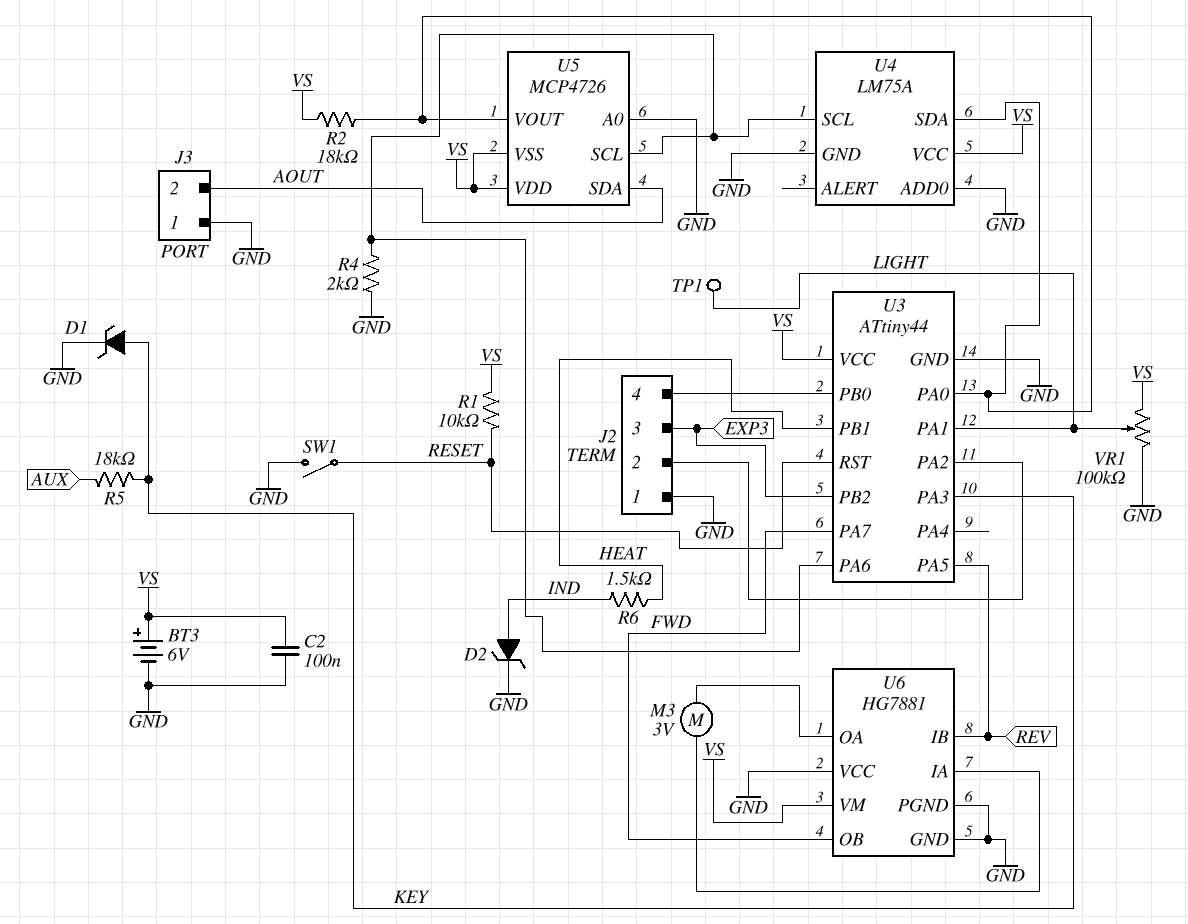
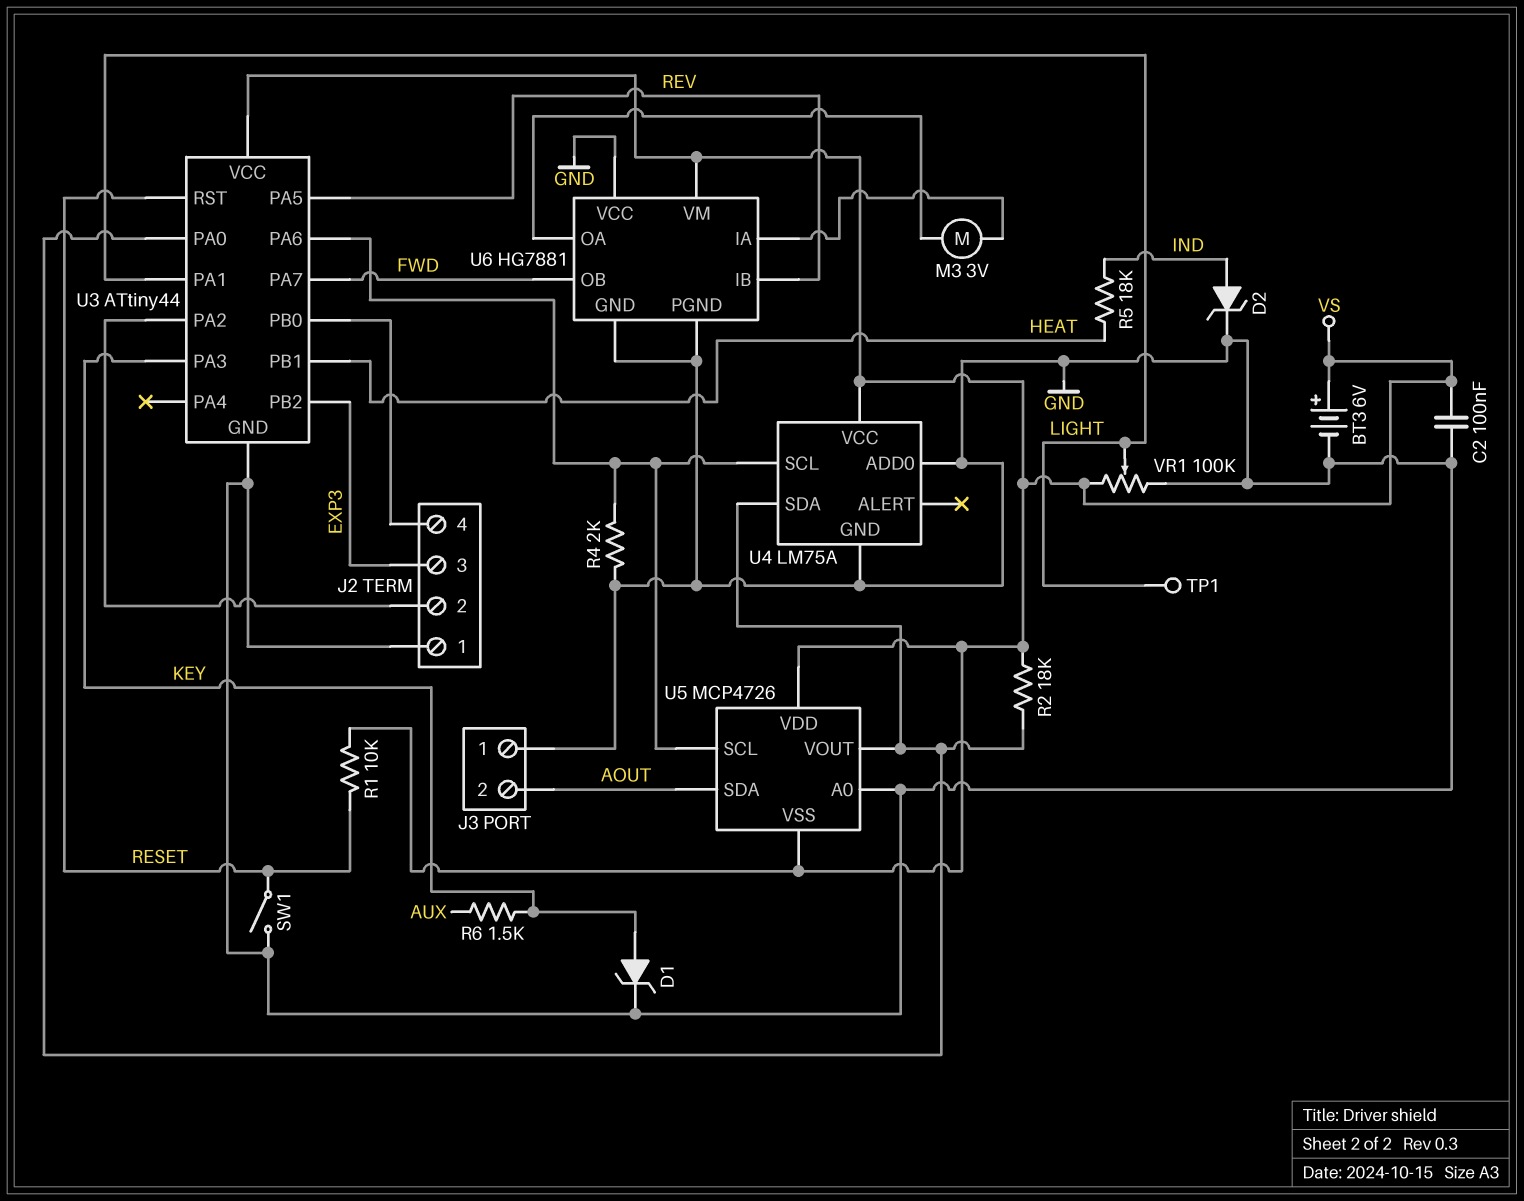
R5: 18k (AUX, KEY) -> 18k (HEAT, IND)
R6: 1.5k (HEAT, IND) -> 1.5k (AUX, KEY)

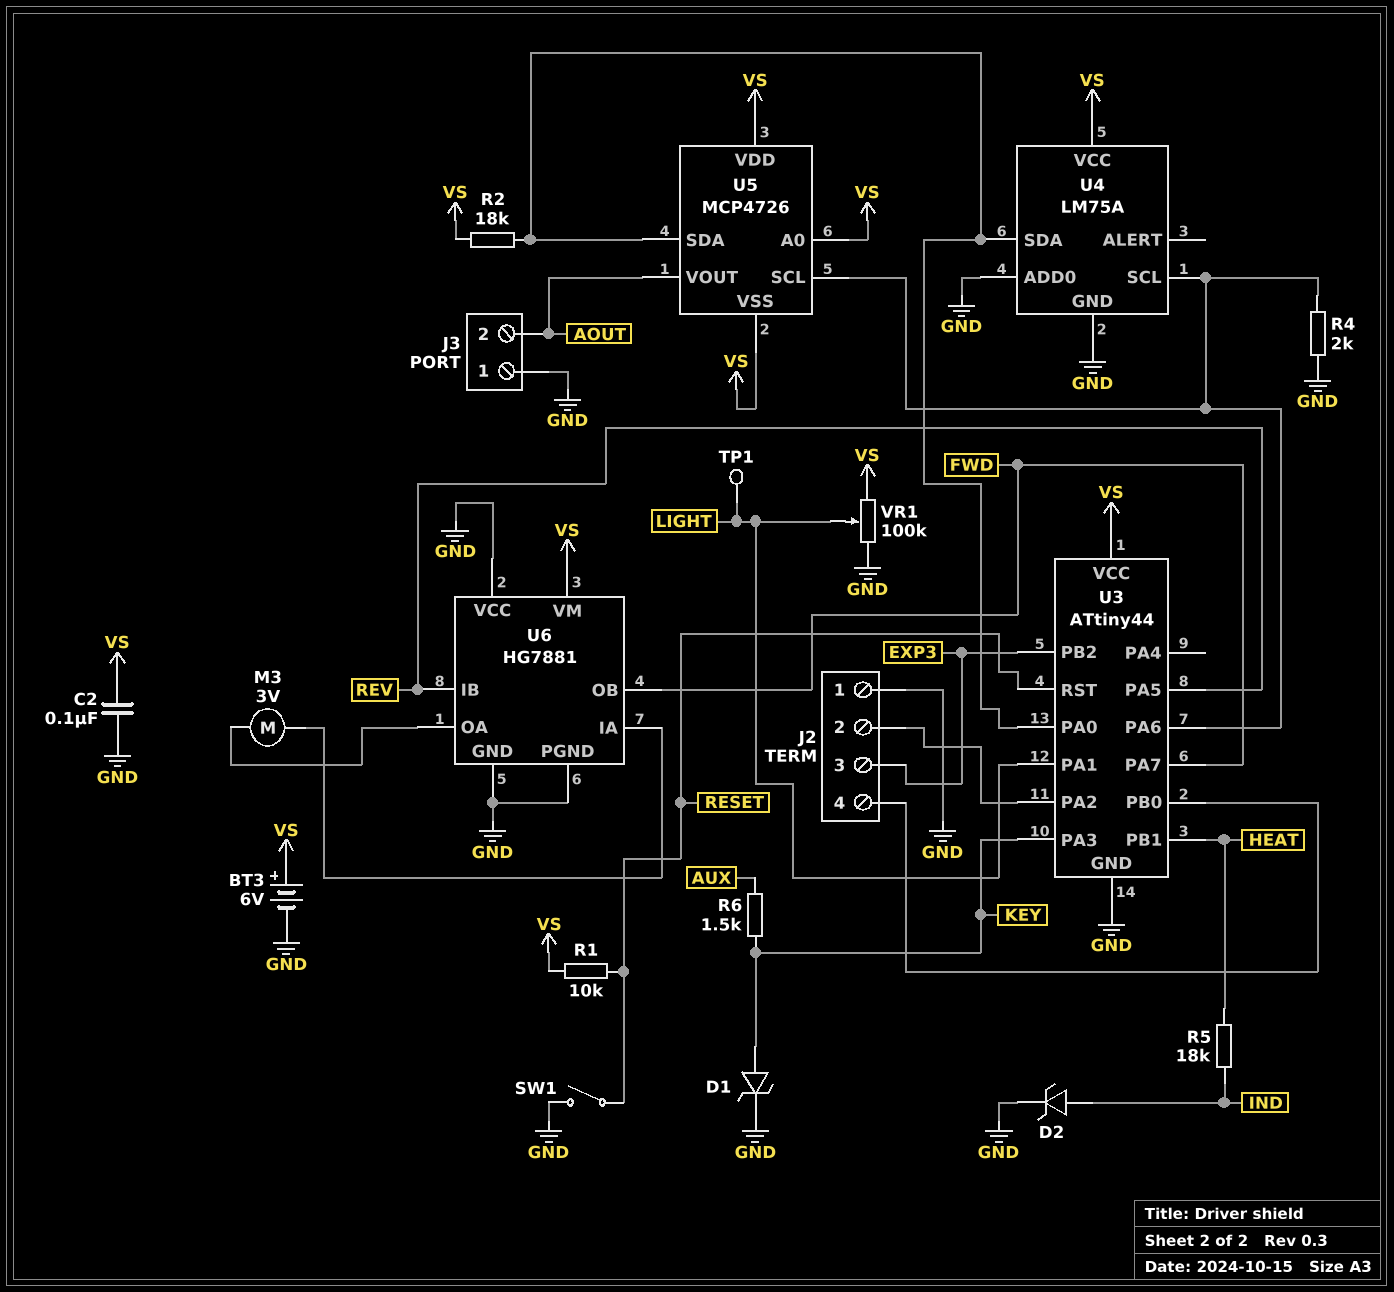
U5 pin A0: GND -> VS
U5 pin SDA: AOUT -> U3/PA0
U5 pin VOUT: U3/PA0 -> AOUT

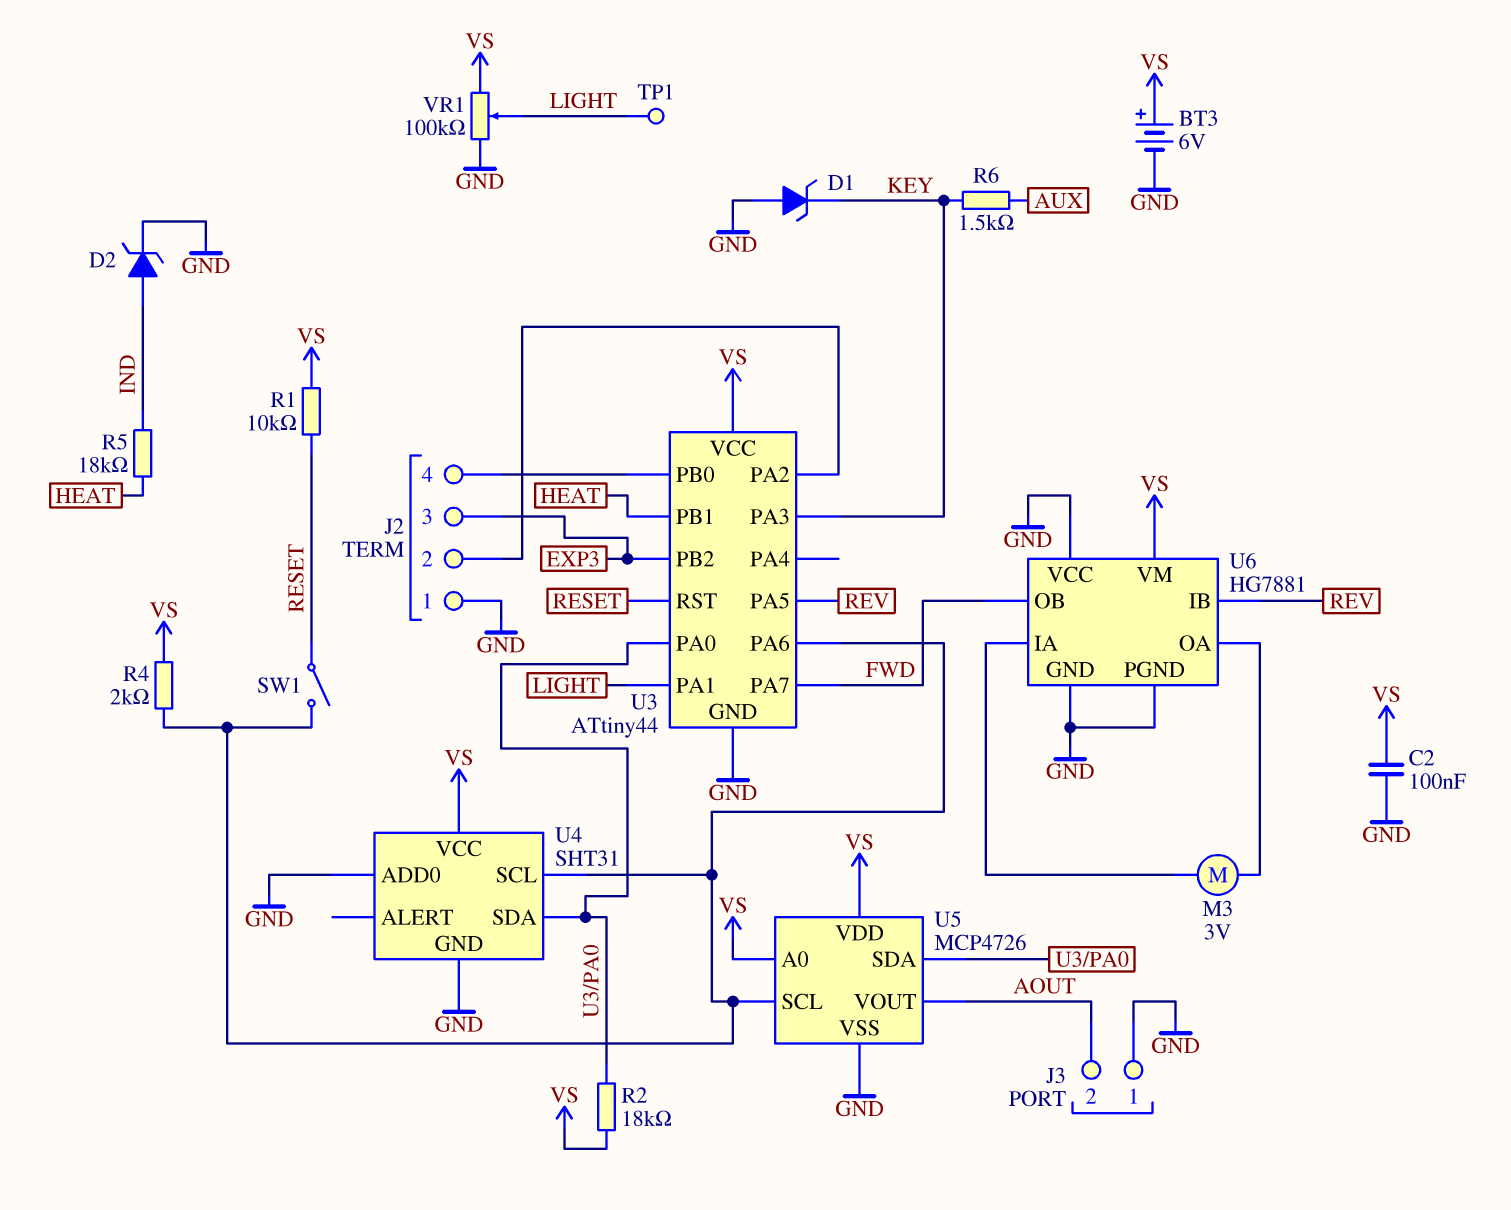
D1: zener (A KEY, K GND) -> zener (A GND, K KEY)
R4: 2k (GND, U3/PA6) -> 2k (U3/PA6, VS)
SW1: switch (GND, RESET) -> switch (RESET, U3/PA6)
U4: LM75A -> SHT31
U5 pin VSS: VS -> GND

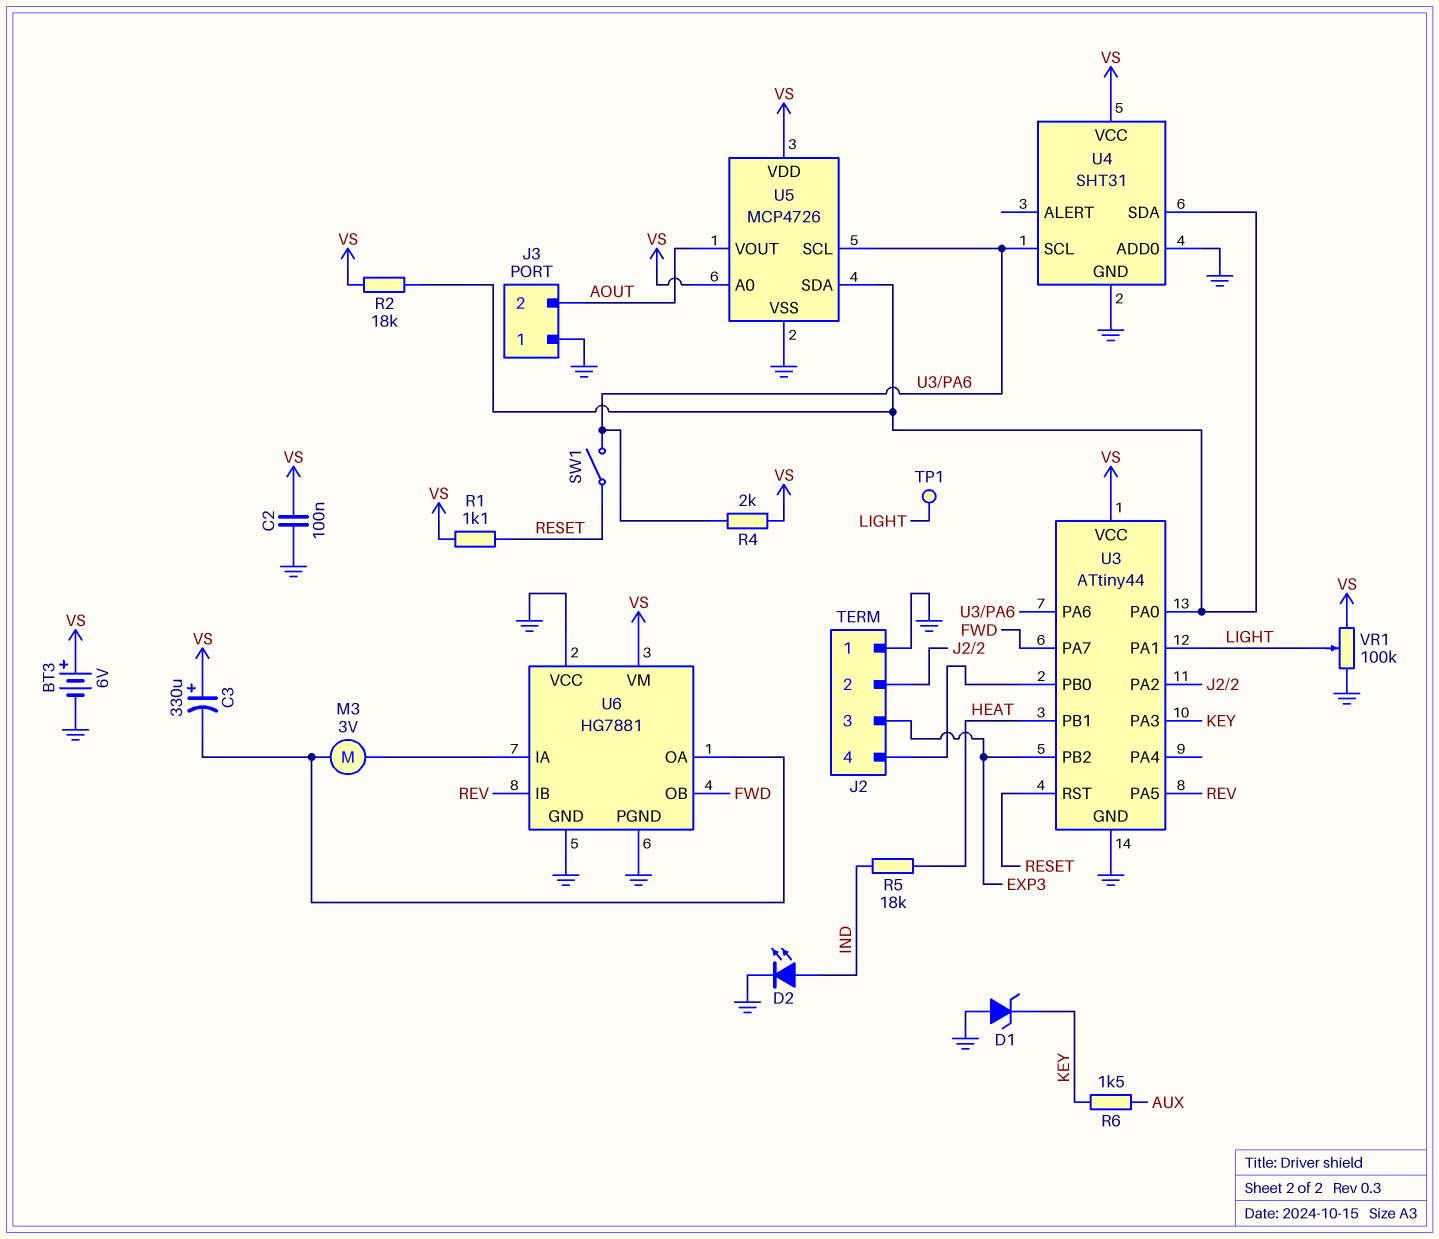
C3: none -> 330uF (plus VS, minus U6/OA)
D2: zener (A IND, K GND) -> LED (A IND, K GND)
R1: 10k (RESET, VS) -> 1.1k (RESET, VS)

